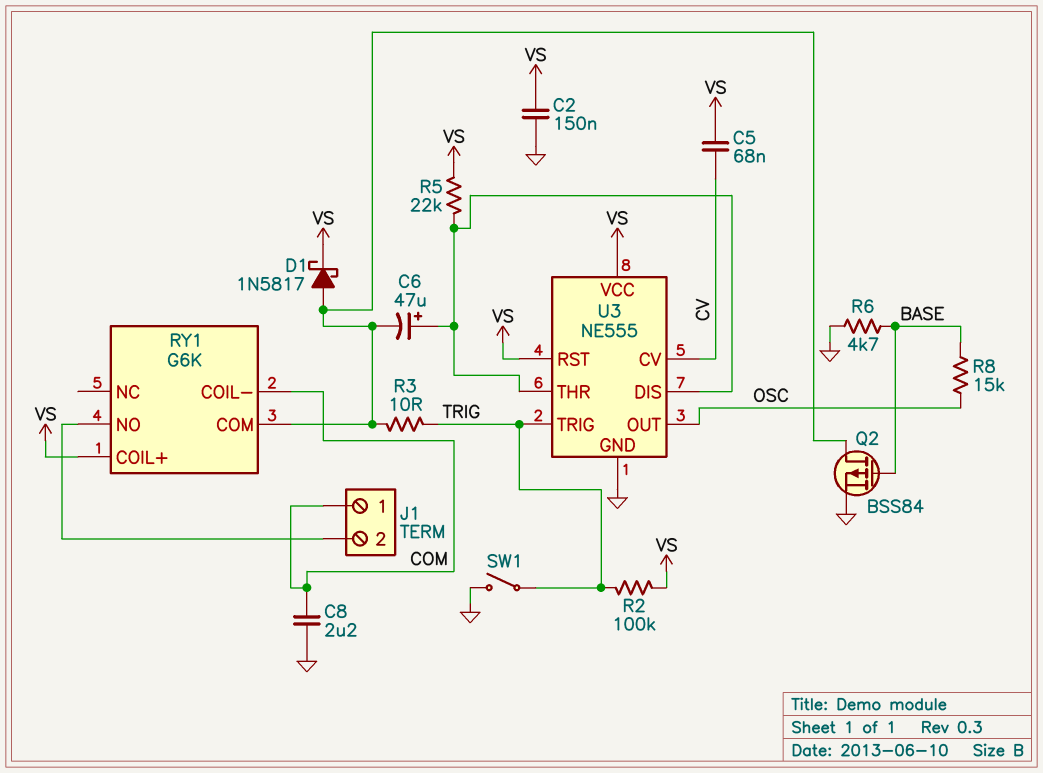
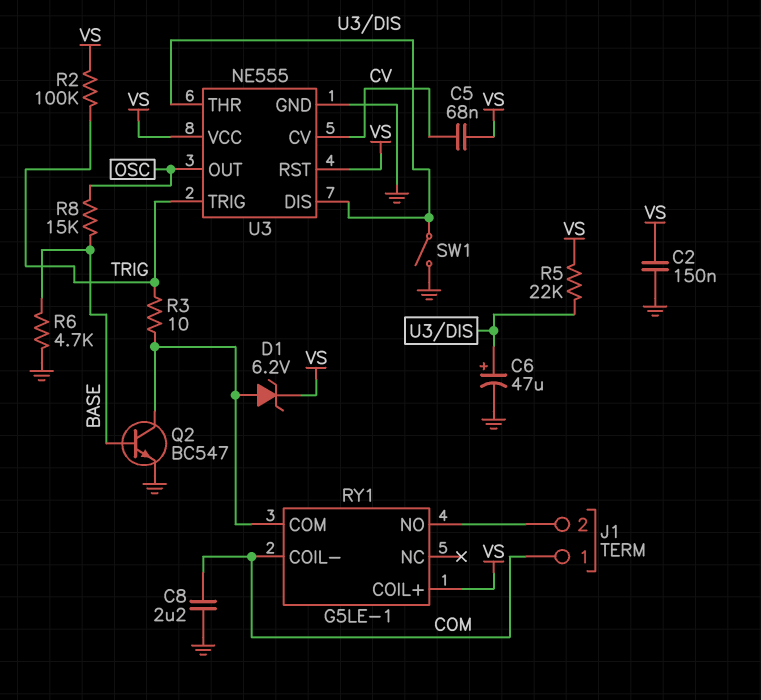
C6: 47uF (plus U3/DIS, minus RY1/COM) -> 47uF (plus U3/DIS, minus GND)
D1: schottky 1N5817 (A RY1/COM, K VS) -> zener 6.2V (A RY1/COM, K VS)
Q2: PMOS BSS84 (G BASE, D RY1/COM, S GND) -> NPN BC547 (B BASE, C RY1/COM, E GND)
RY1: G6K -> G5LE-1
SW1: switch (GND, TRIG) -> switch (GND, U3/DIS)

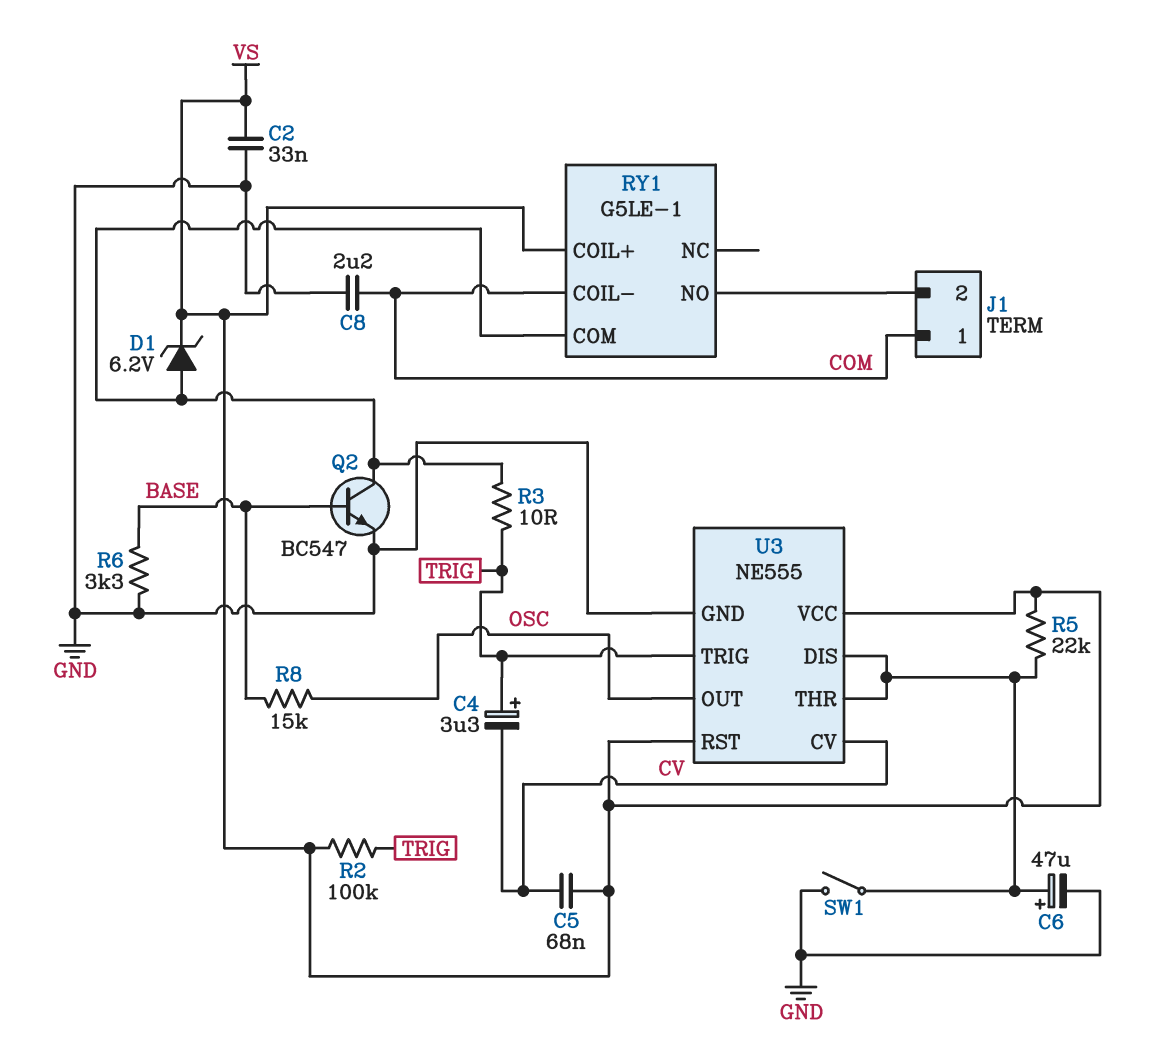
C2: 150nF (GND, VS) -> 33nF (GND, VS)
C4: none -> 3.3uF (plus TRIG, minus CV)
R6: 4.7k (BASE, GND) -> 3.3k (BASE, GND)

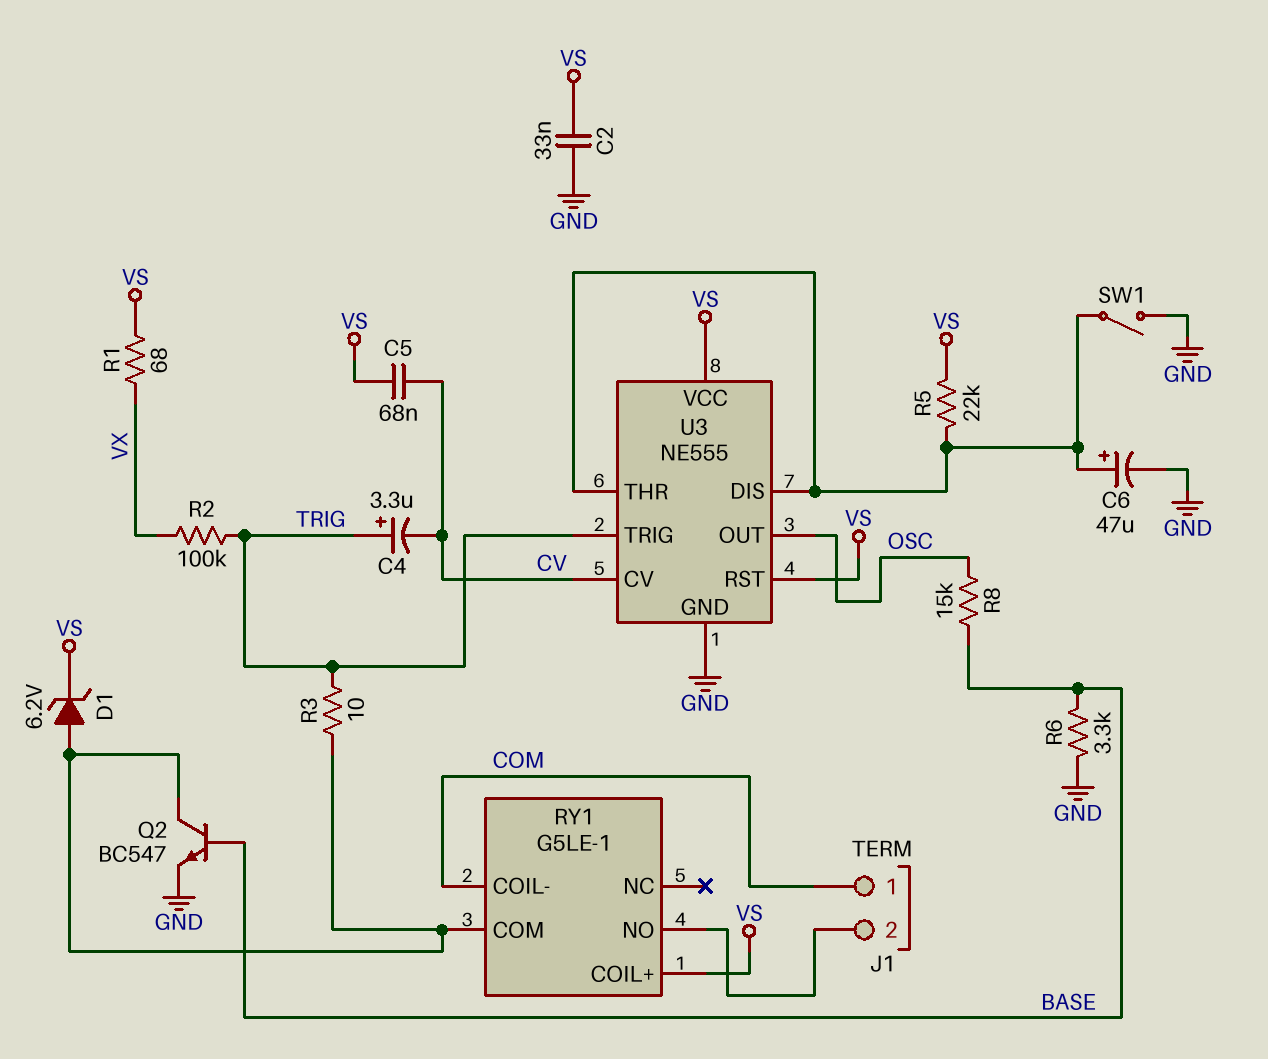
C8: 2.2uF (COM, GND) -> none
R1: none -> 68 (VS, VX)
R2: 100k (TRIG, VS) -> 100k (TRIG, VX)

